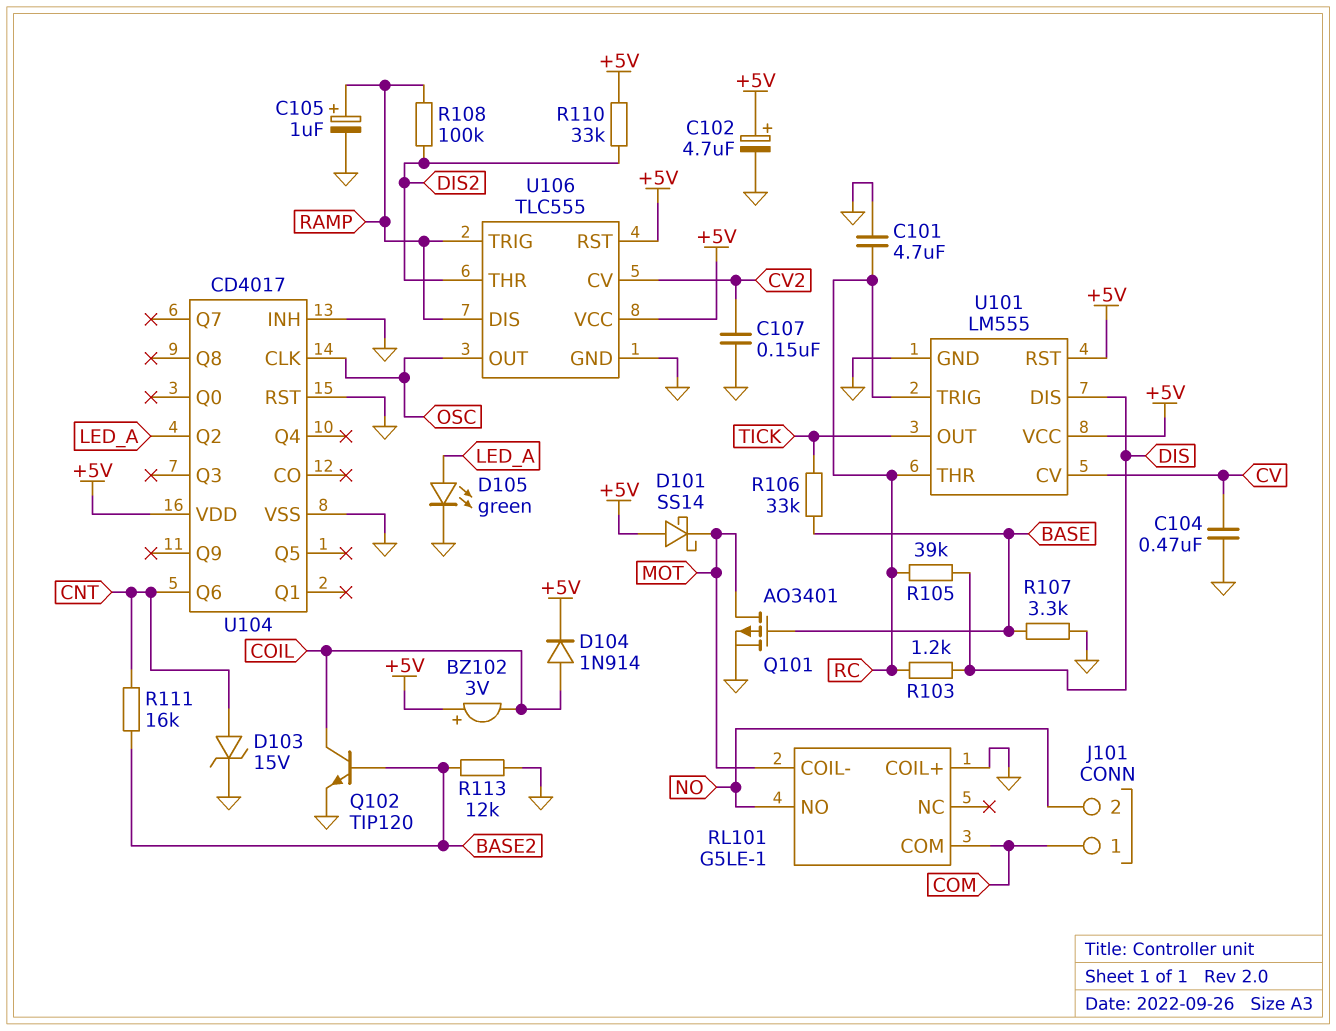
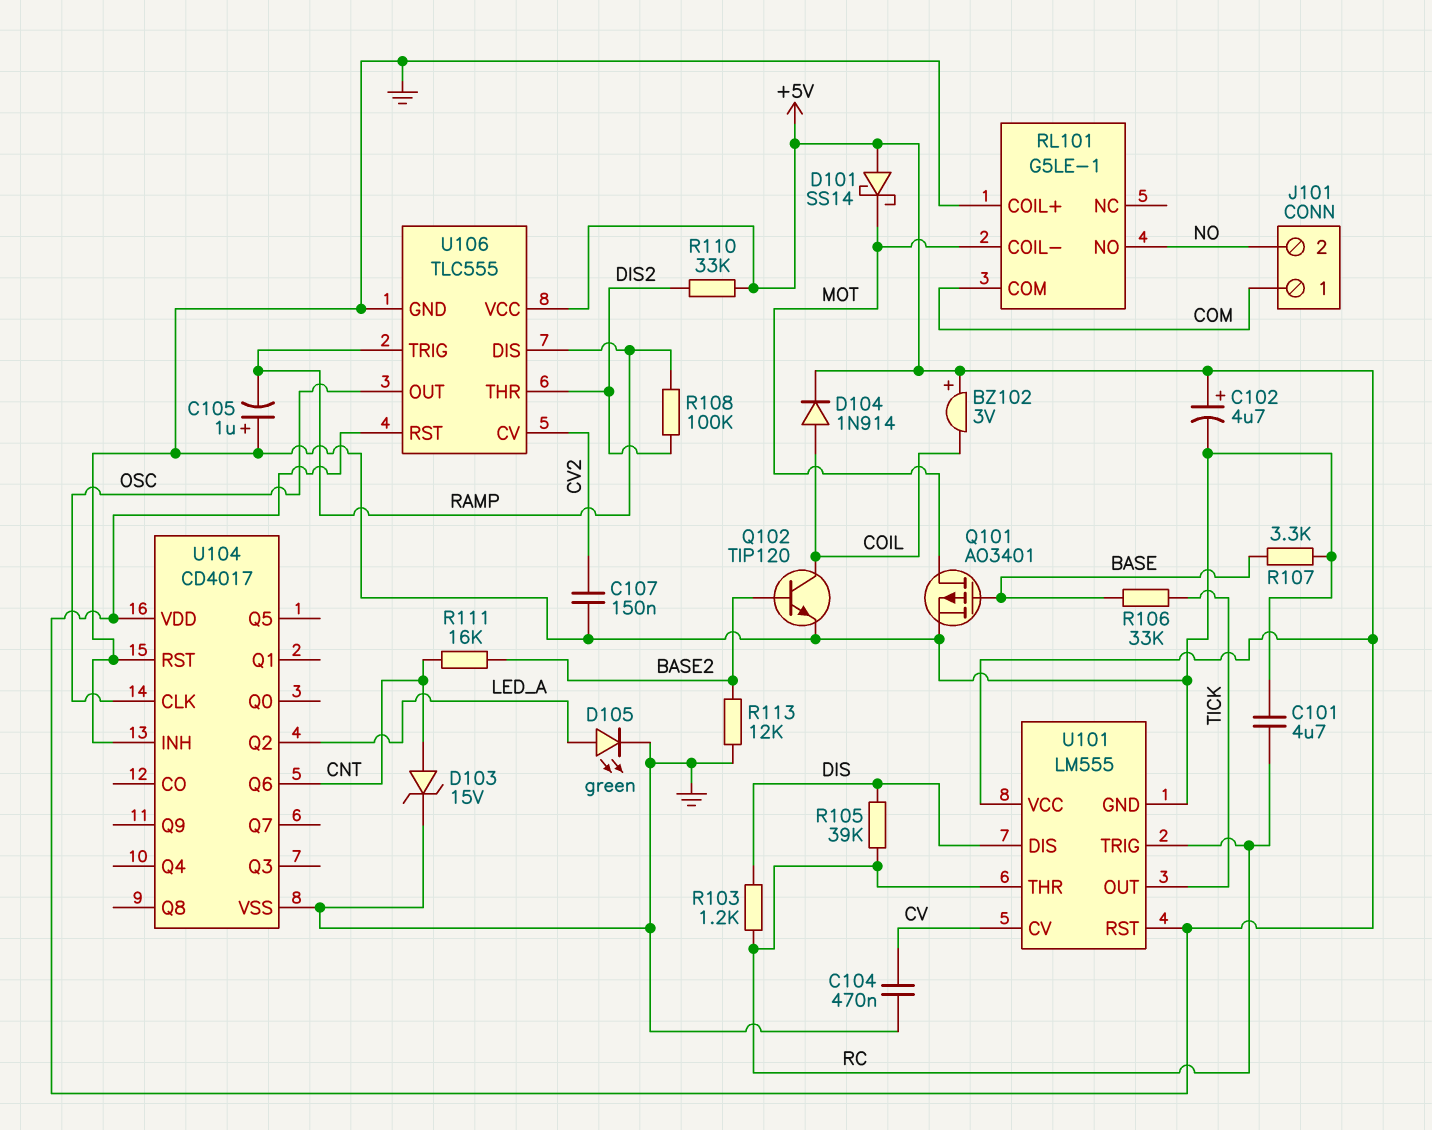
C105: 1uF (plus RAMP, minus GND) -> 1uF (plus GND, minus RAMP)

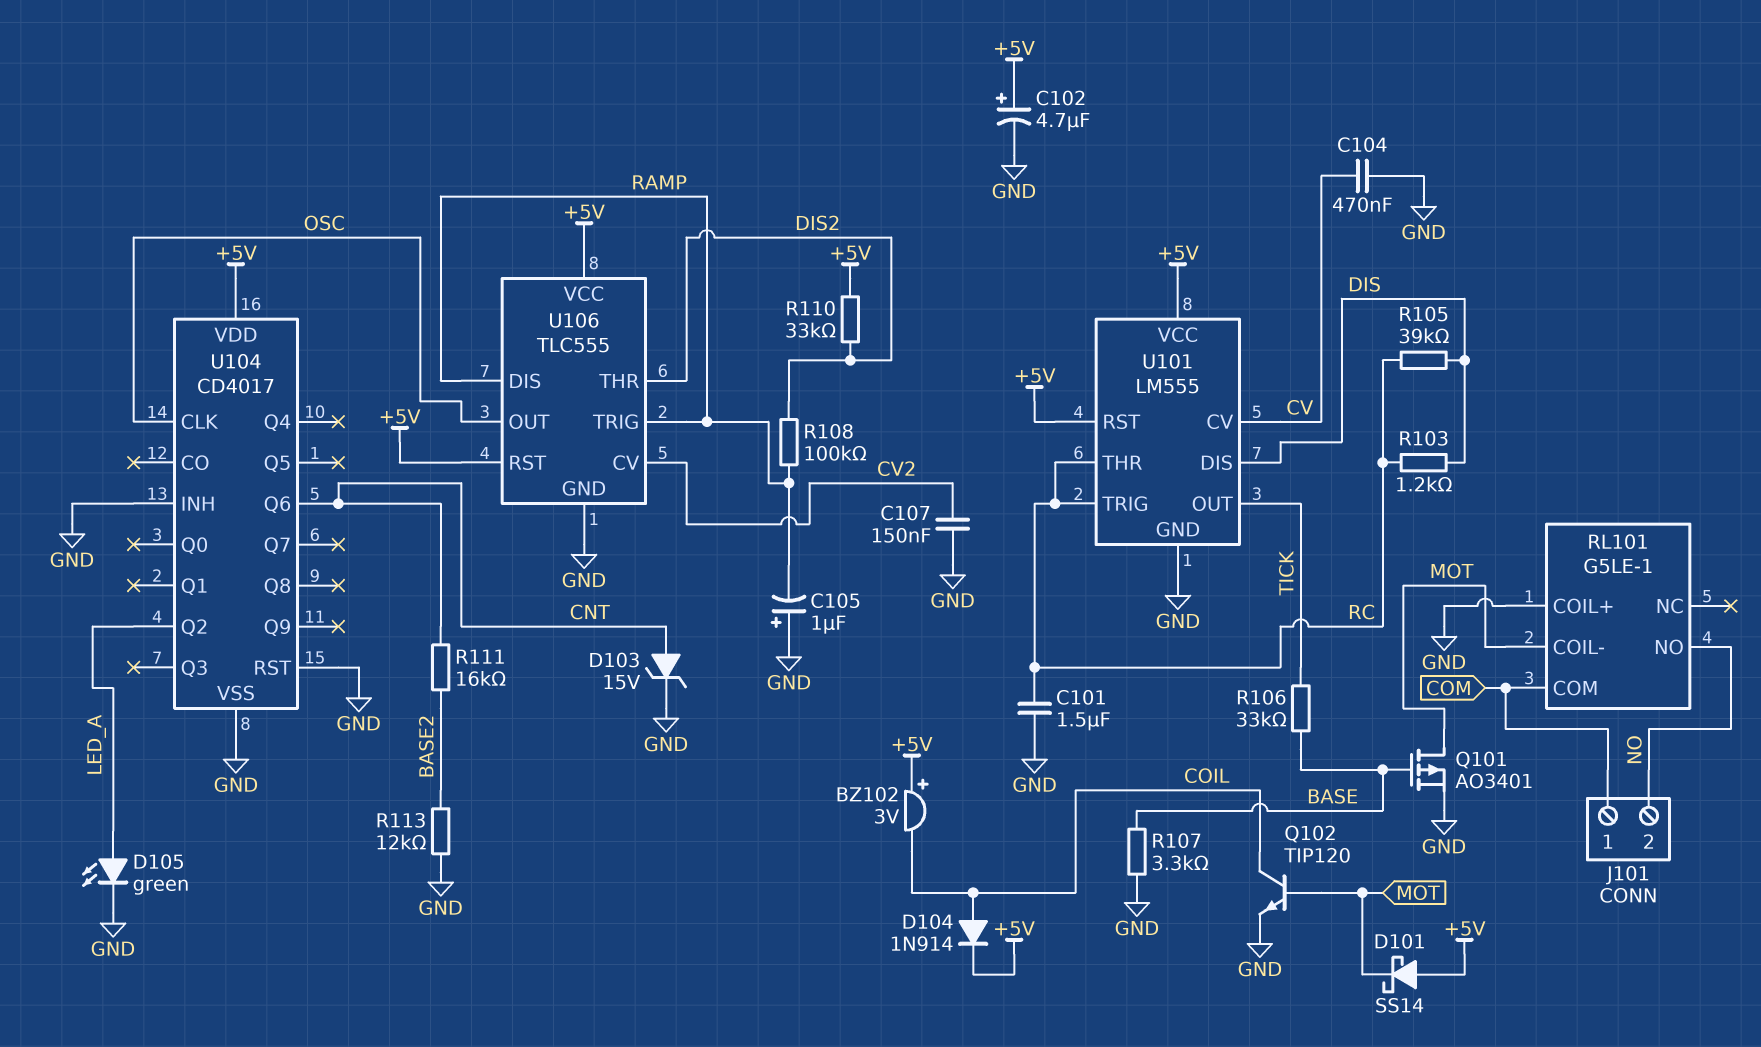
C101: 4.7uF (GND, RC) -> 1.5uF (GND, RC)
Q102: NPN TIP120 (B BASE2, C COIL, E GND) -> NPN TIP120 (B MOT, C COIL, E GND)

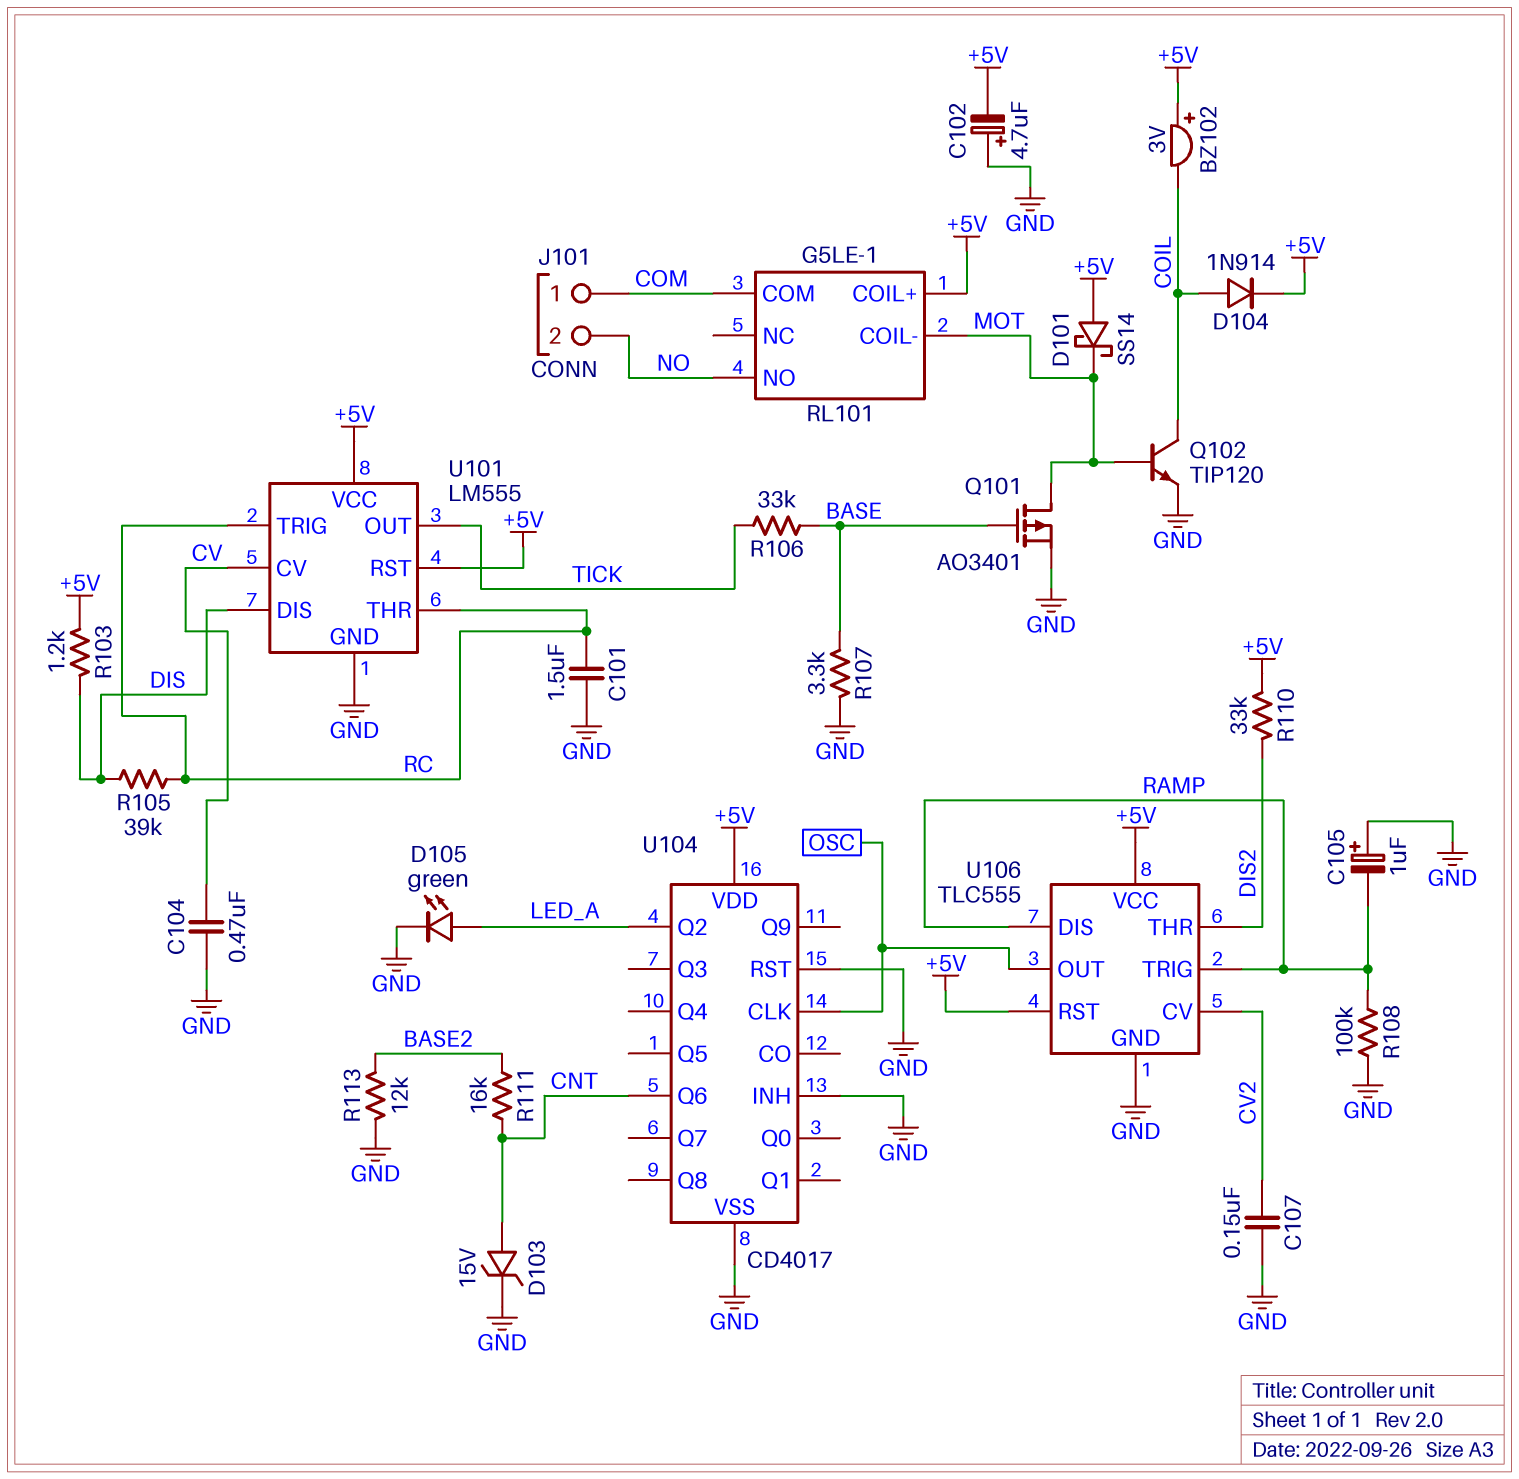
C102: 4.7uF (plus +5V, minus GND) -> 4.7uF (plus GND, minus +5V)
R103: 1.2k (DIS, RC) -> 1.2k (+5V, DIS)
R108: 100k (DIS2, RAMP) -> 100k (GND, RAMP)
RL101 pin COIL+: GND -> +5V

